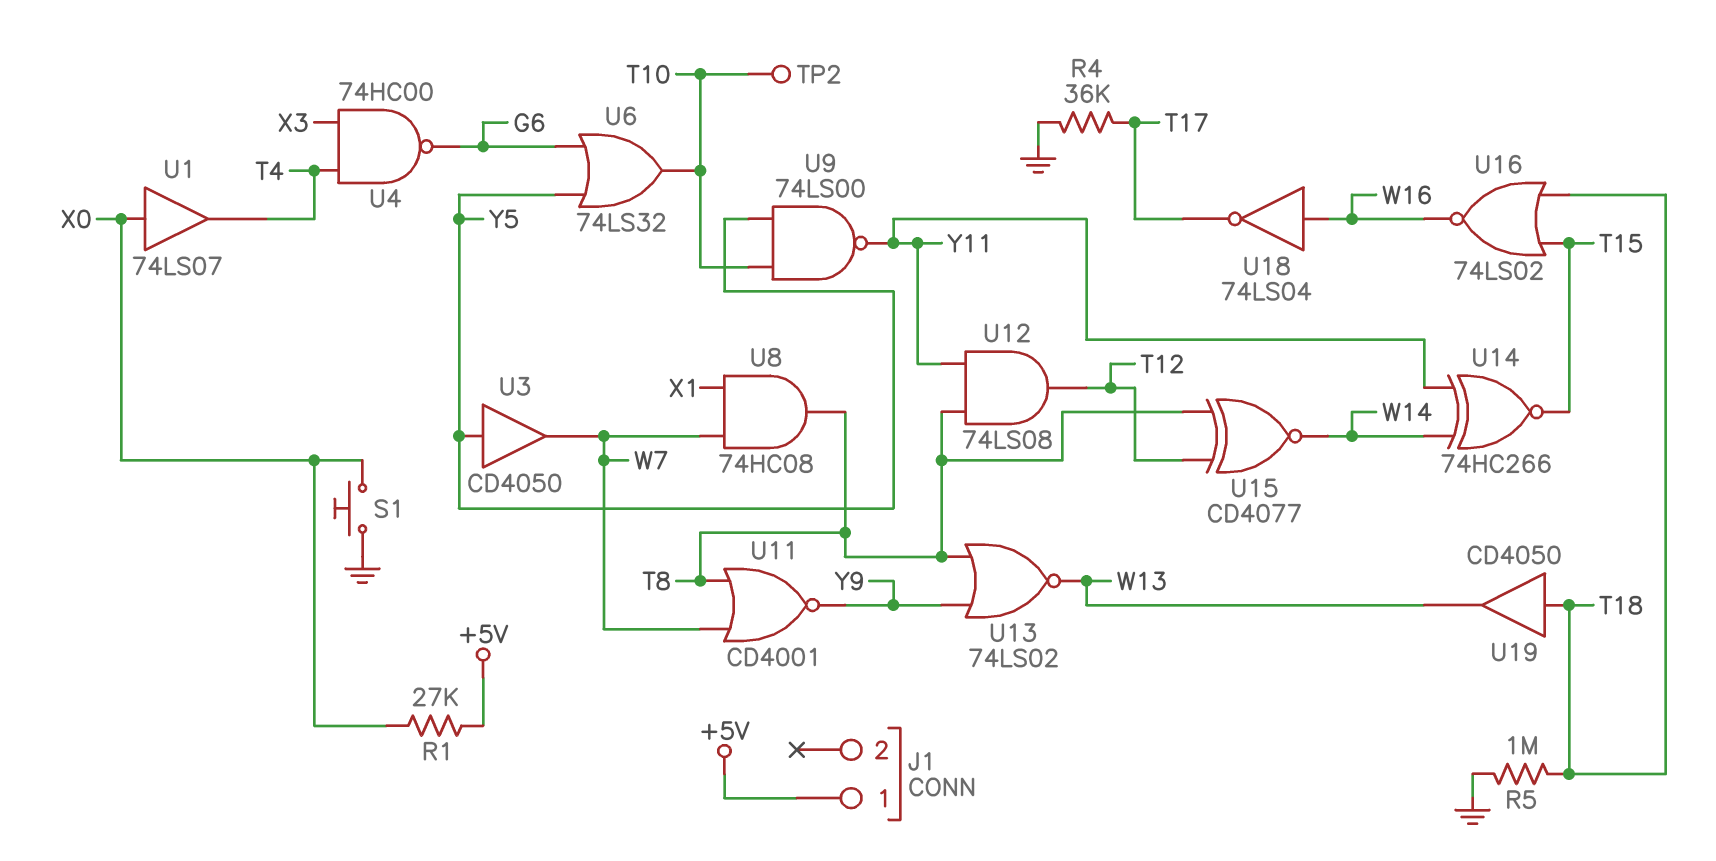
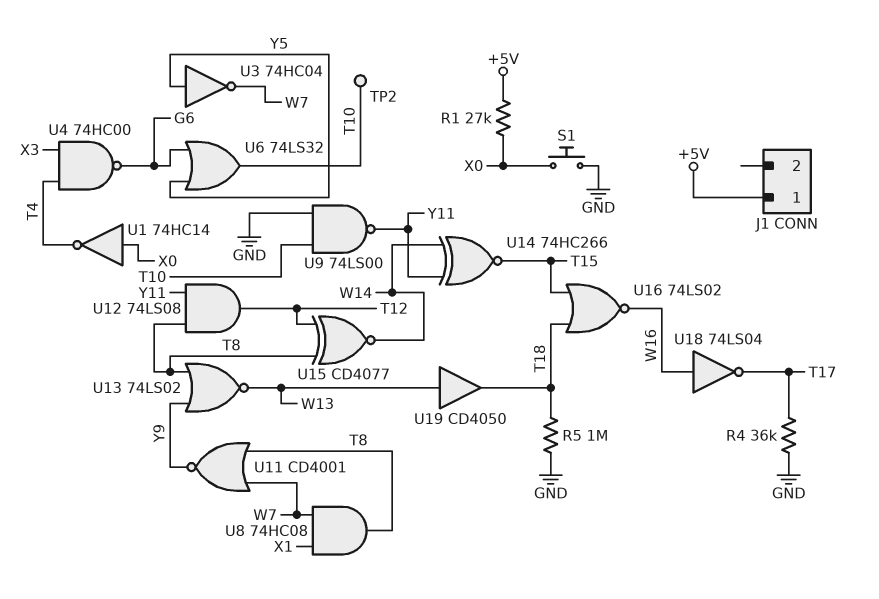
U1: buffer 74LS07 (in X0, out T4) -> NOT 74HC14 (in X0, out T4)
U3: buffer CD4050 (in Y5, out W7) -> NOT 74HC04 (in Y5, out W7)
U9: NAND 74LS00 (in T10, in Y5, out Y11) -> NAND 74LS00 (in GND, in T10, out Y11)
U19: buffer CD4050 (in T18, out W13) -> buffer CD4050 (in W13, out T18)

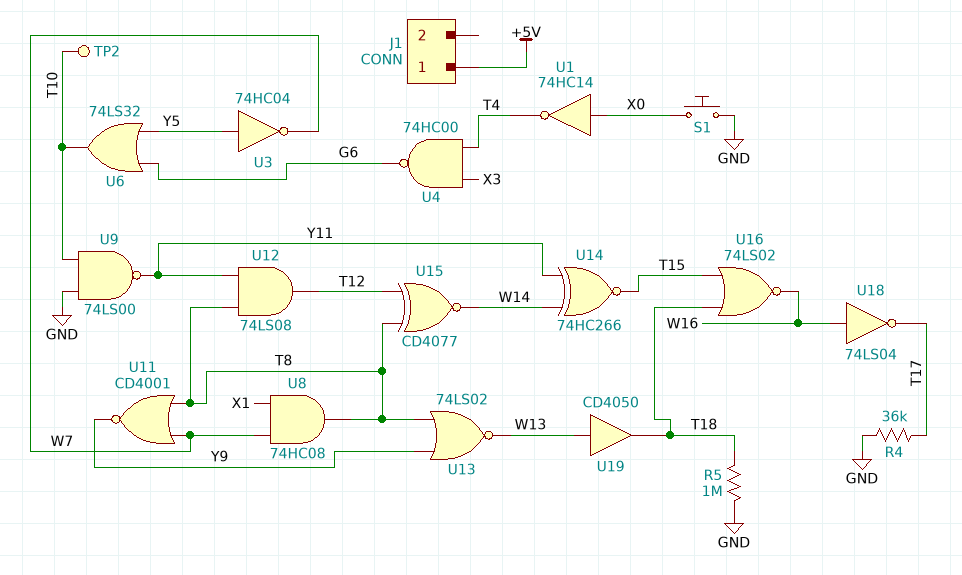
R1: 27k (+5V, X0) -> none

